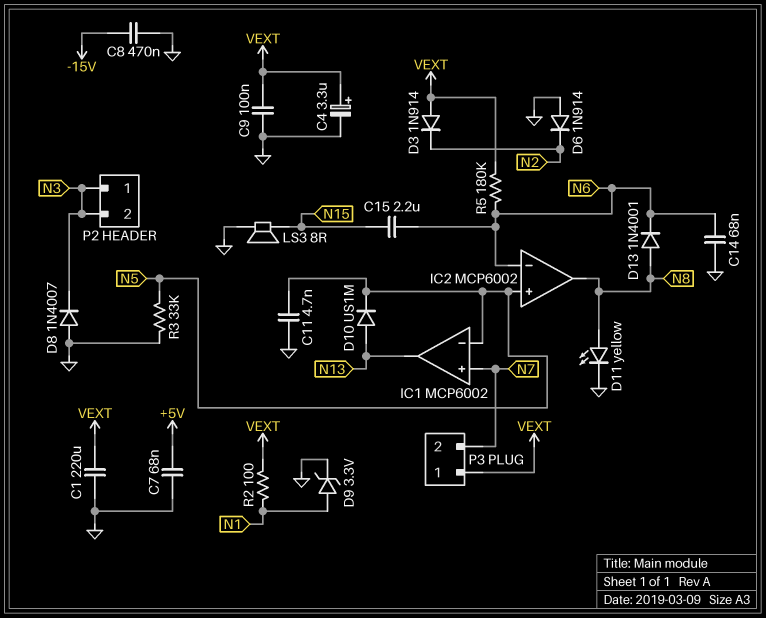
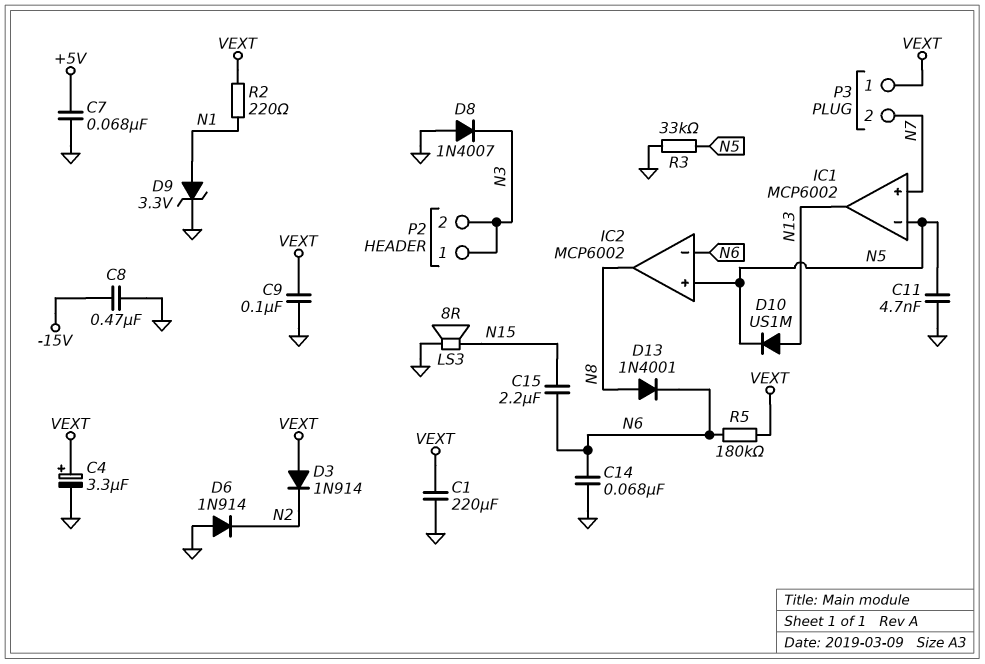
D11: LED yellow (A N8, K GND) -> none
R2: 100 (N1, VEXT) -> 220 (N1, VEXT)

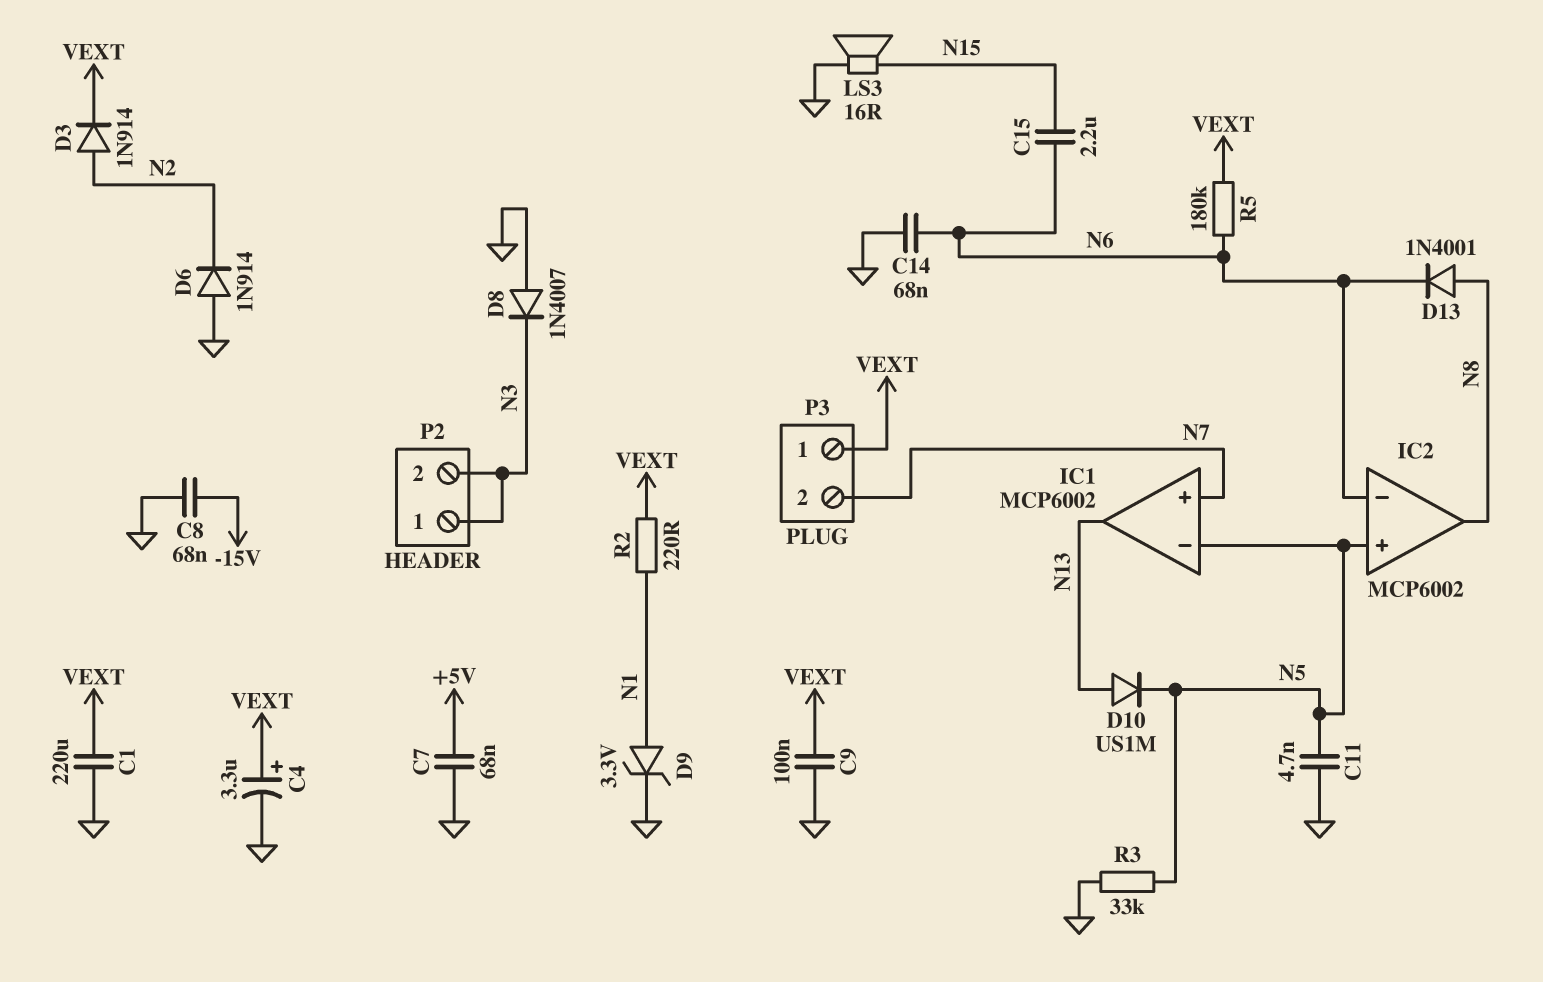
C8: 470nF (-15V, GND) -> 68nF (-15V, GND)
D3: diode 1N914 (A VEXT, K N2) -> diode 1N914 (A N2, K VEXT)
LS3: speaker 8R (GND, N15) -> speaker 16R (GND, N15)

